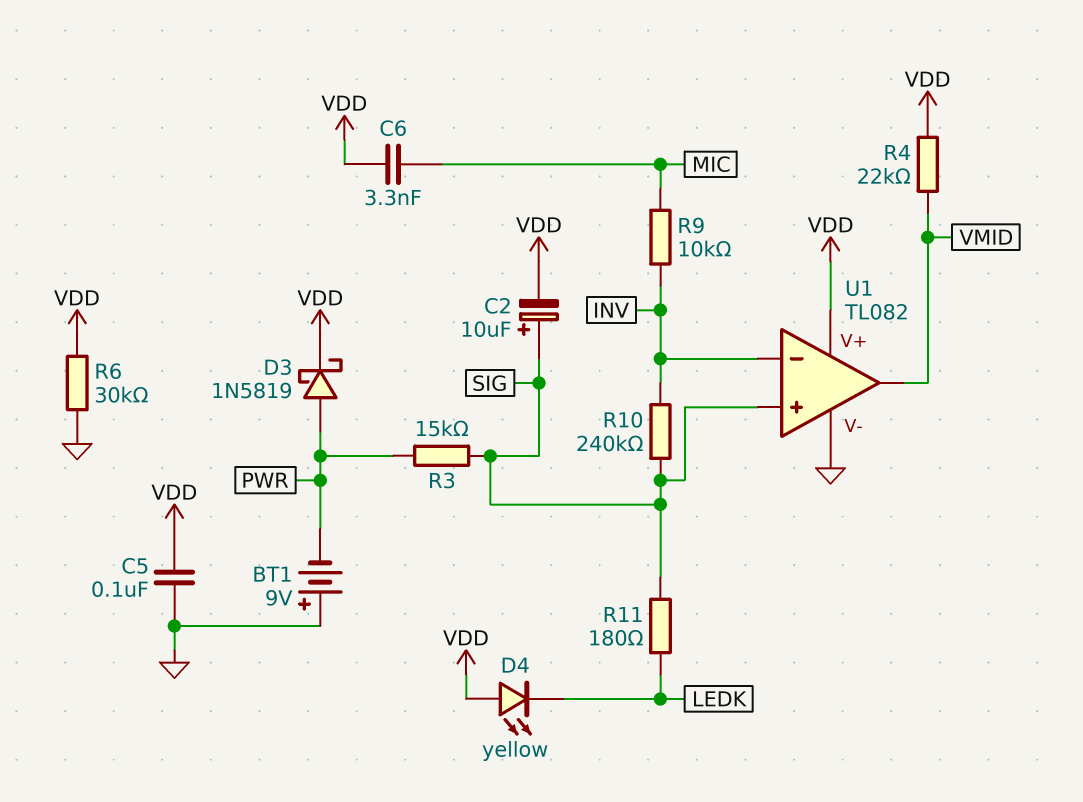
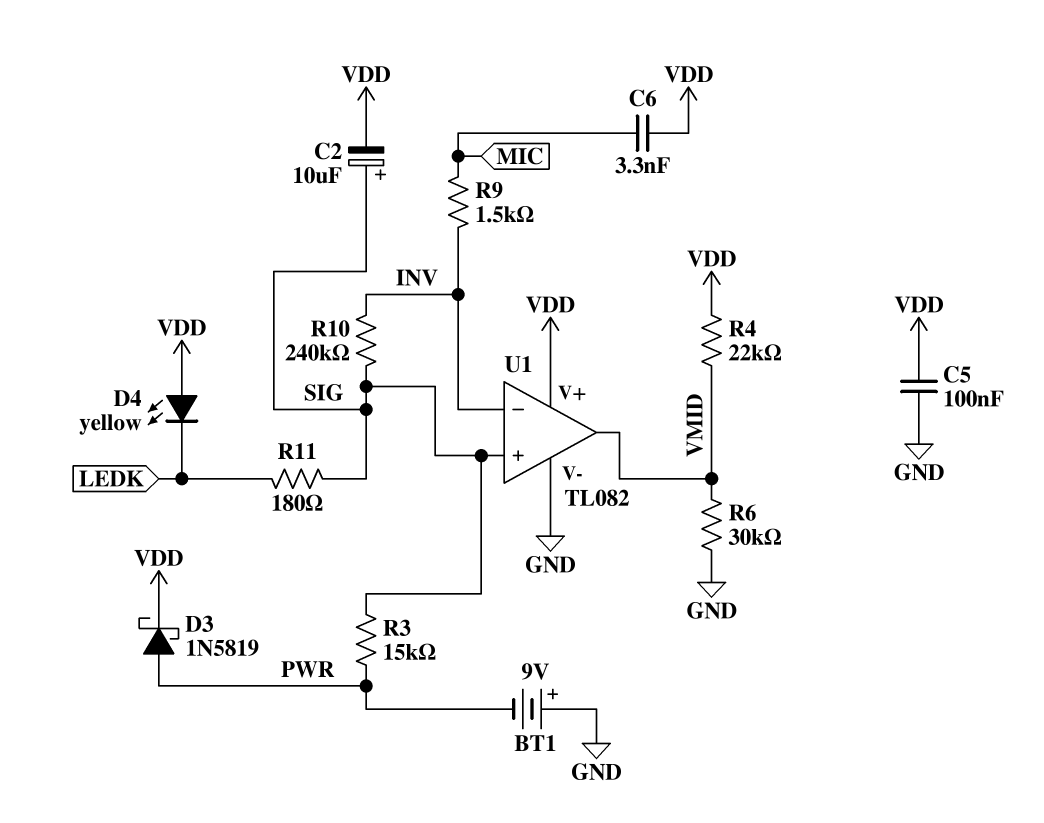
R6: 30k (GND, VDD) -> 30k (GND, VMID)
R9: 10k (INV, MIC) -> 1.5k (INV, MIC)

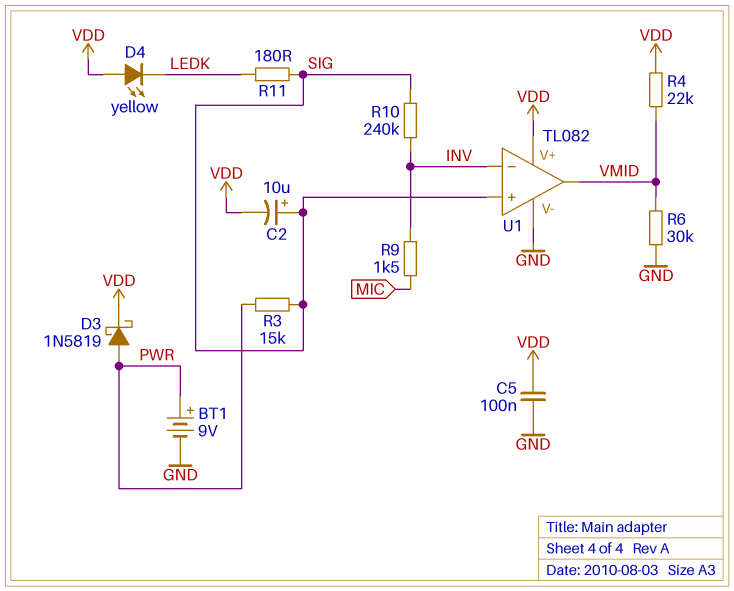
BT1: 9V (plus GND, minus PWR) -> 9V (plus PWR, minus GND)
C6: 3.3nF (MIC, VDD) -> none

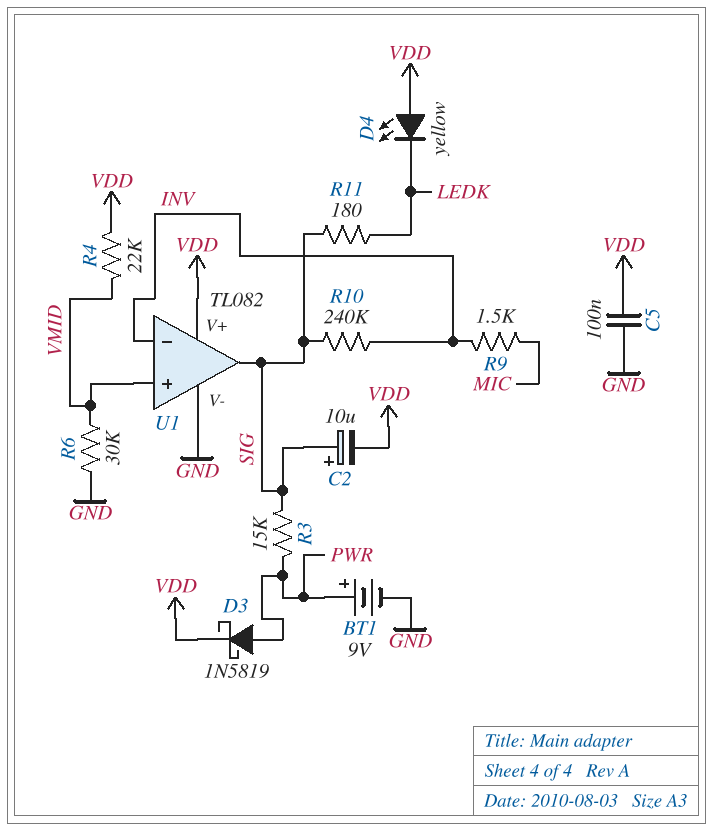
U1 pin in+: SIG -> VMID
U1 pin out: VMID -> SIG

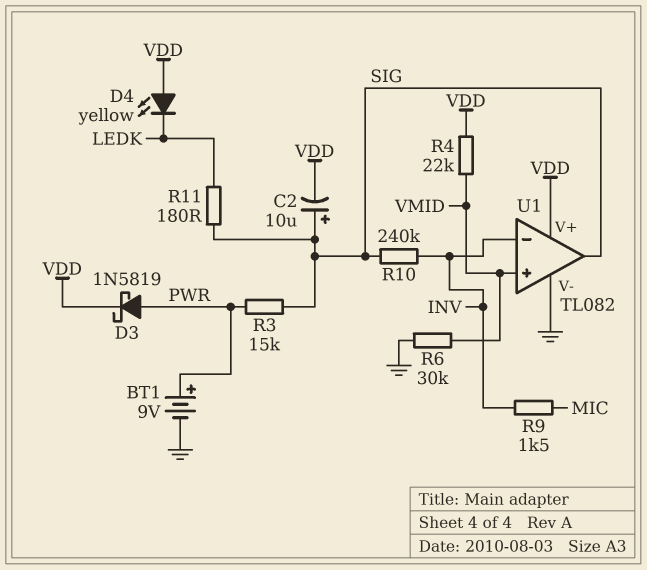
C5: 100nF (GND, VDD) -> none

